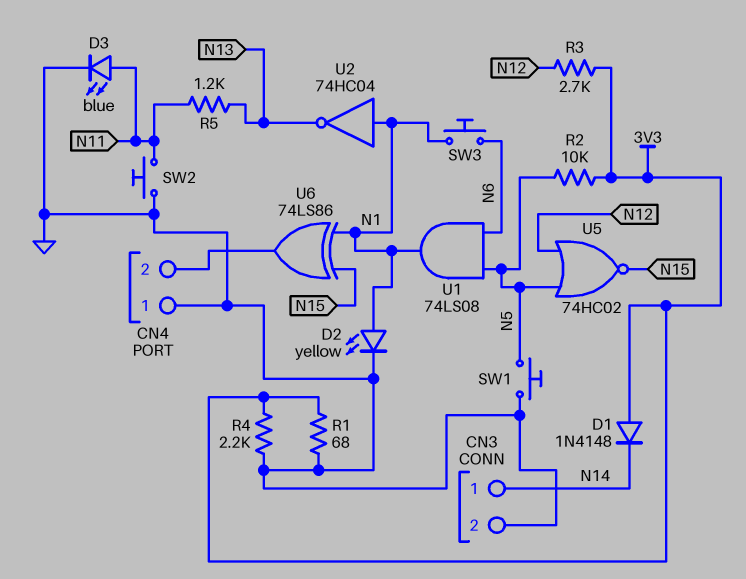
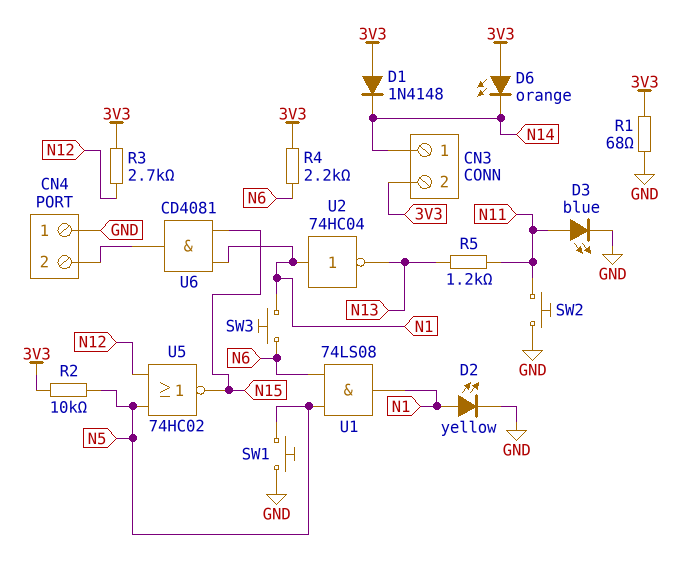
CN3 pin 2: GND -> 3V3
D6: none -> LED orange (A 3V3, K N14)
R4: 2.2k (3V3, GND) -> 2.2k (3V3, N6)
U6: XOR 74LS86 (in N1, in N15, out CN4/2) -> AND CD4081 (in N1, in N15, out CN4/2)

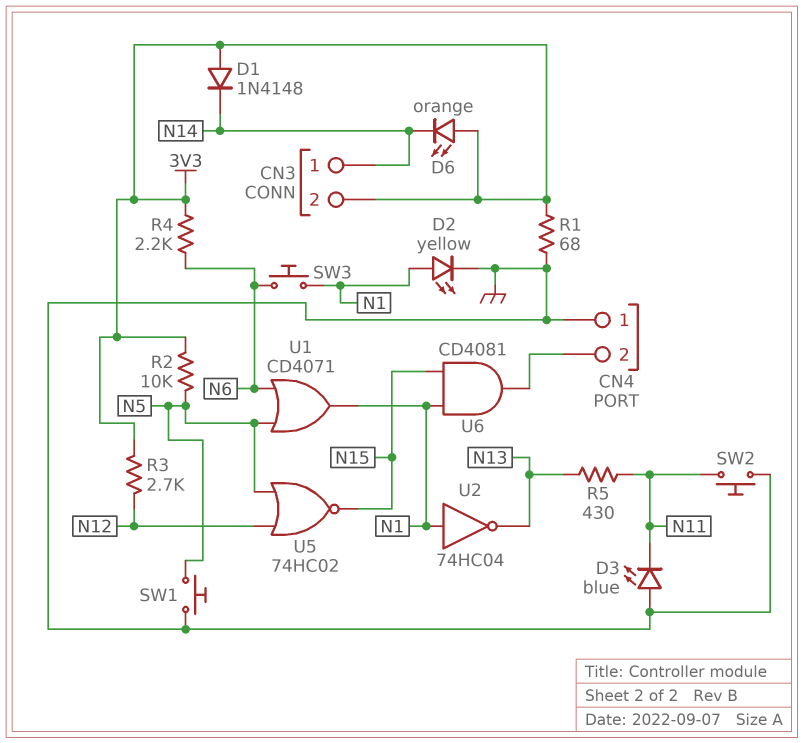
D3: LED blue (A N11, K GND) -> LED blue (A GND, K N11)
R5: 1.2k (N11, N13) -> 430 (N11, N13)
U1: AND 74LS08 (in N5, in N6, out N1) -> OR CD4071 (in N5, in N6, out N1)

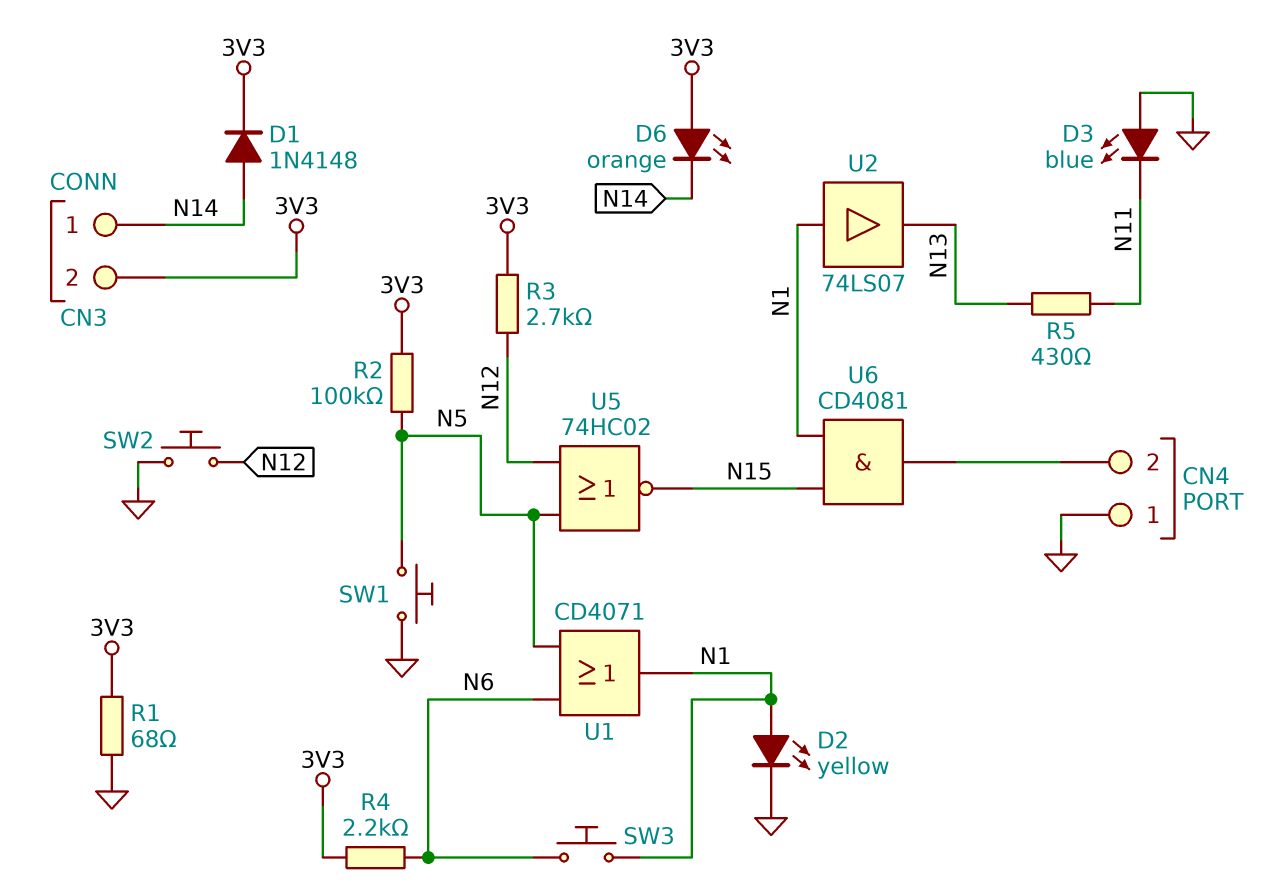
D1: diode 1N4148 (A 3V3, K N14) -> diode 1N4148 (A N14, K 3V3)
R2: 10k (3V3, N5) -> 100k (3V3, N5)
SW2: button (GND, N11) -> button (GND, N12)
U2: NOT 74HC04 (in N1, out N13) -> buffer 74LS07 (in N1, out N13)

